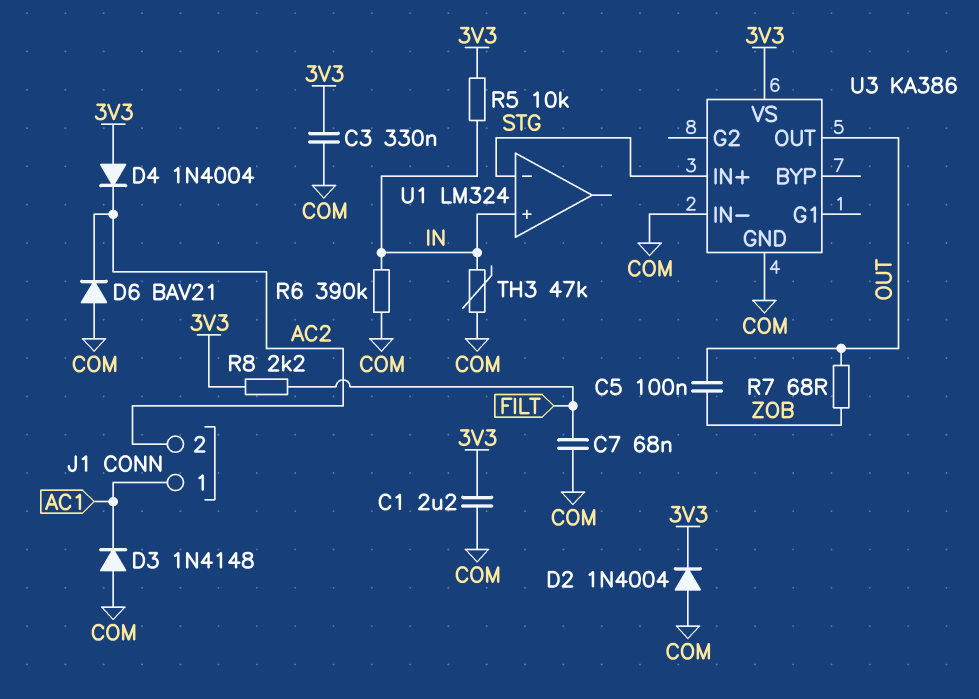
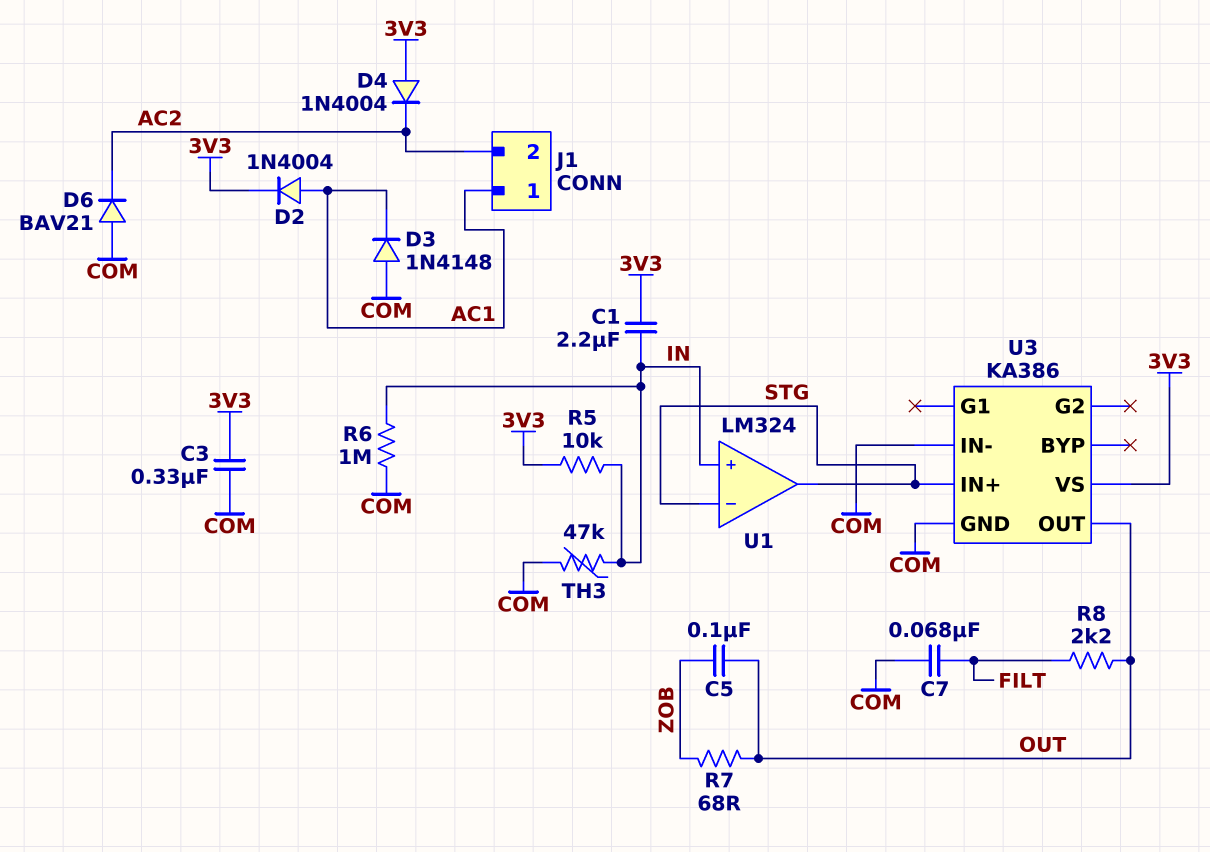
C1: 2.2uF (3V3, COM) -> 2.2uF (3V3, IN)
D2: diode 1N4004 (A COM, K 3V3) -> diode 1N4004 (A AC1, K 3V3)
R6: 390k (COM, IN) -> 1M (COM, IN)
R8: 2.2k (3V3, FILT) -> 2.2k (FILT, OUT)
U1 pin out: none -> STG

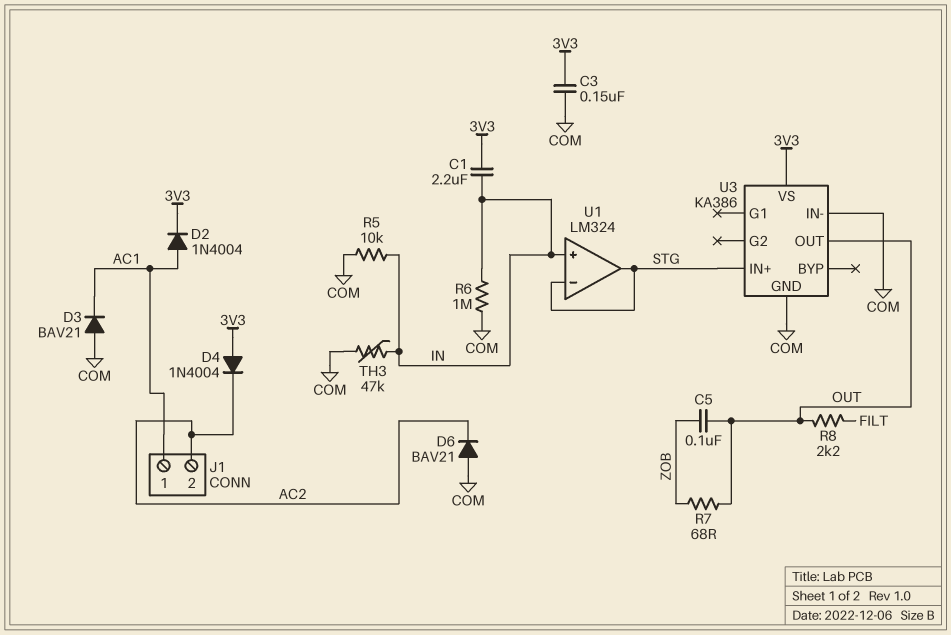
C3: 330nF (3V3, COM) -> 150nF (3V3, COM)
C7: 68nF (COM, FILT) -> none
D3: diode 1N4148 (A COM, K AC1) -> diode BAV21 (A COM, K AC1)
R5: 10k (3V3, IN) -> 10k (COM, IN)

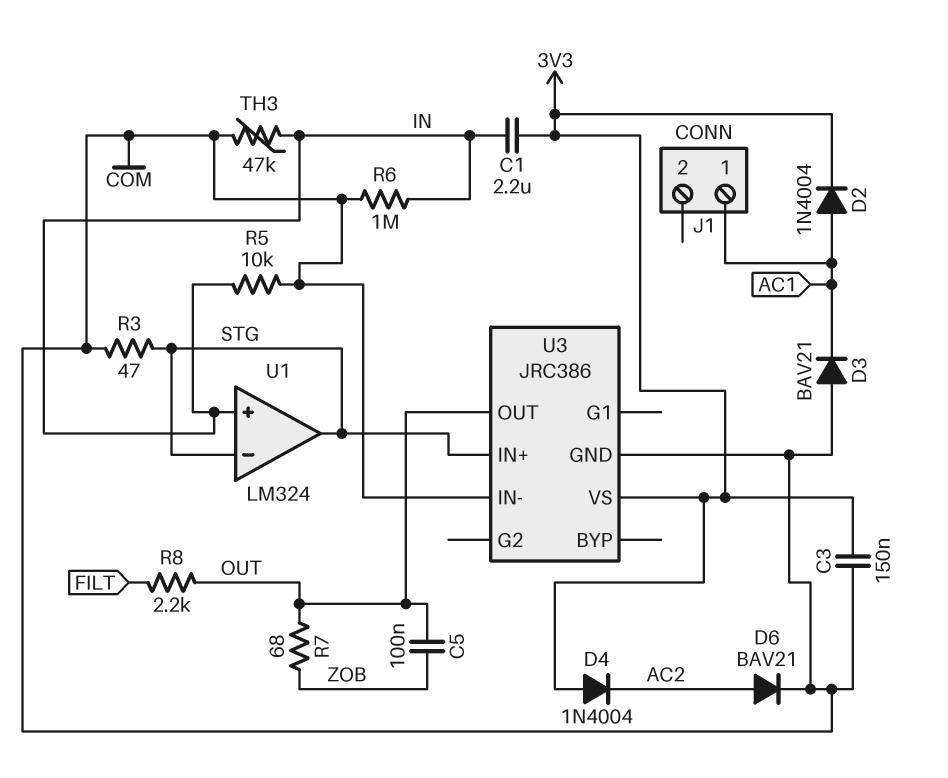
D6: diode BAV21 (A COM, K AC2) -> diode BAV21 (A AC2, K COM)
J1 pin 2: AC2 -> none
R3: none -> 47 (COM, STG)
U3: KA386 -> JRC386

